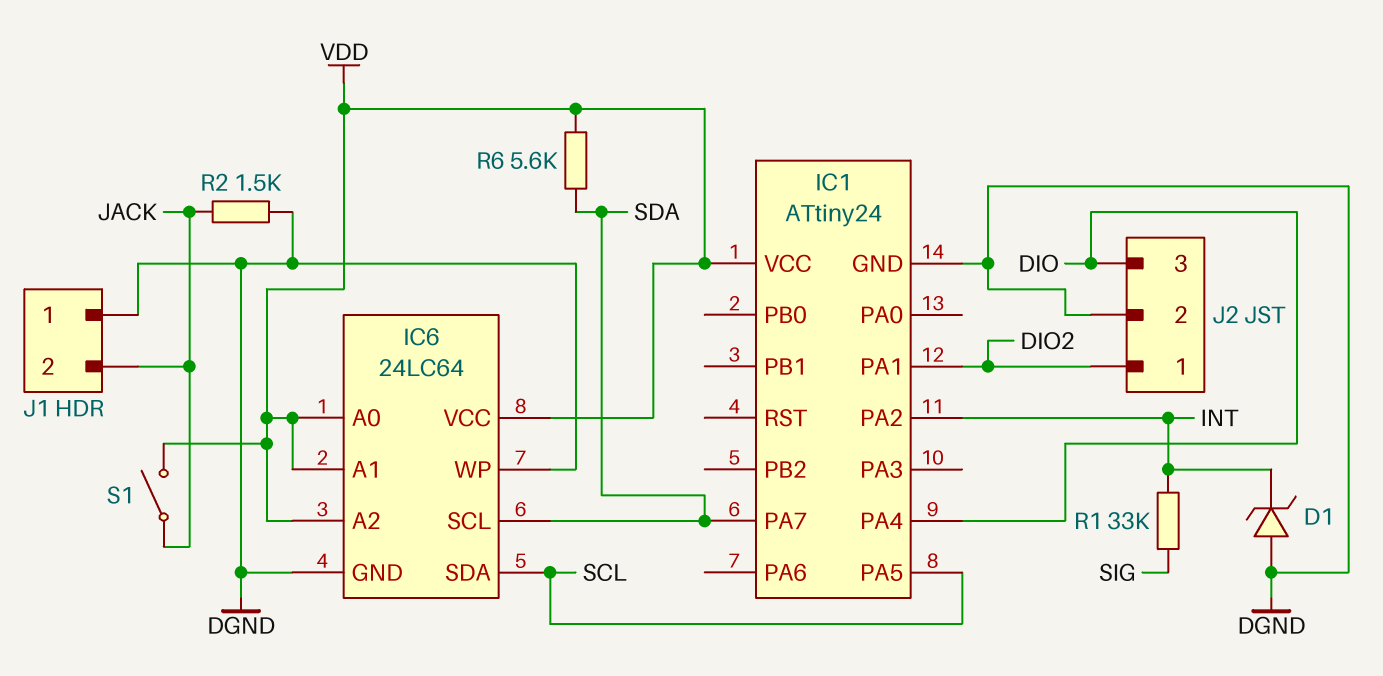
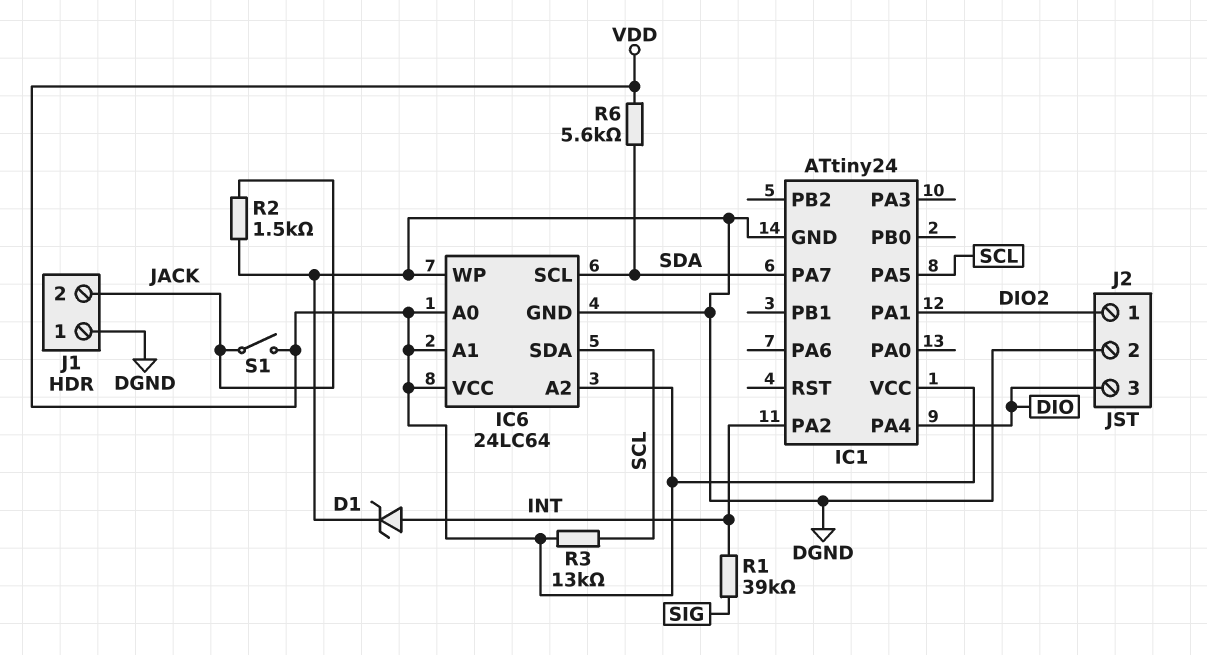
D1: zener (A DGND, K INT) -> zener (A INT, K DGND)
R1: 33k (INT, SIG) -> 39k (INT, SIG)
R3: none -> 13k (SCL, VDD)

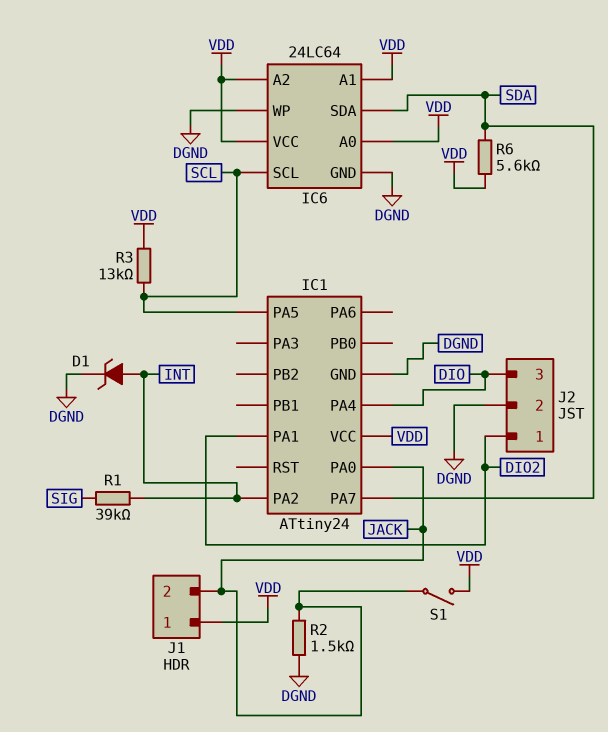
IC1 pin PA0: none -> JACK
IC6 pin SCL: SDA -> SCL
IC6 pin SDA: SCL -> SDA
J1 pin 1: DGND -> VDD

